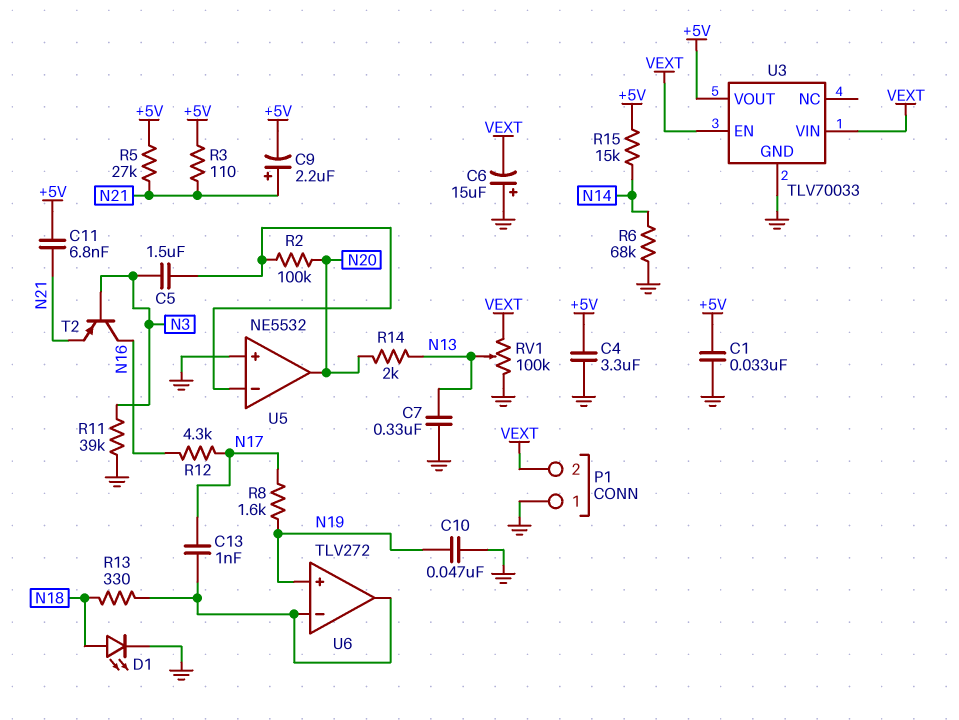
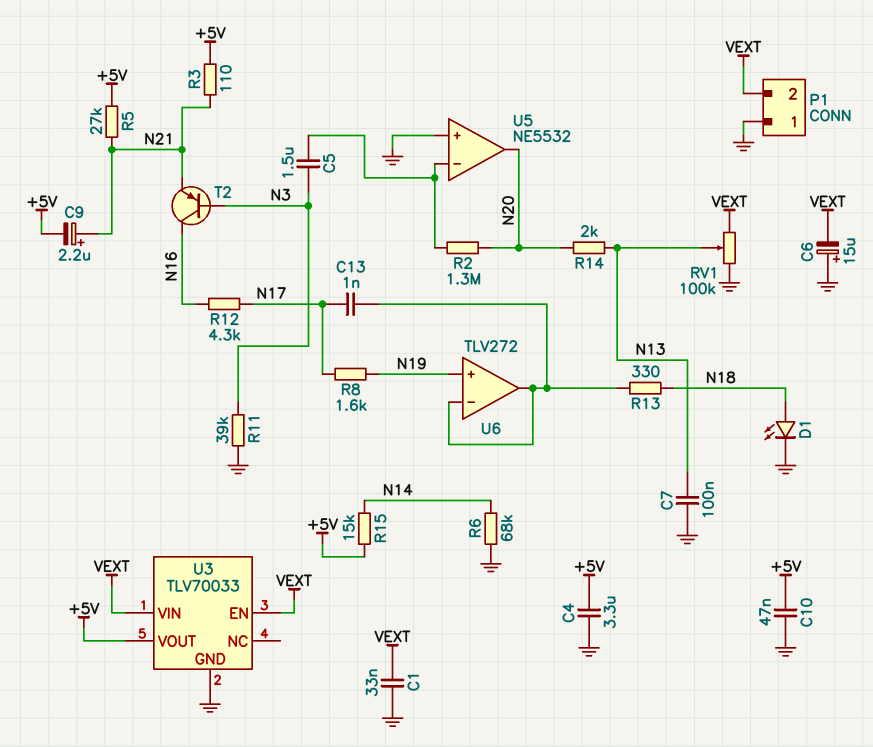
C1: 33nF (+5V, GND) -> 33nF (GND, VEXT)
C7: 330nF (GND, N13) -> 100nF (GND, N13)
C10: 47nF (GND, N19) -> 47nF (+5V, GND)
C11: 6.8nF (+5V, N21) -> none
R2: 100k (N20, U5/in-) -> 1.3M (N20, U5/in-)

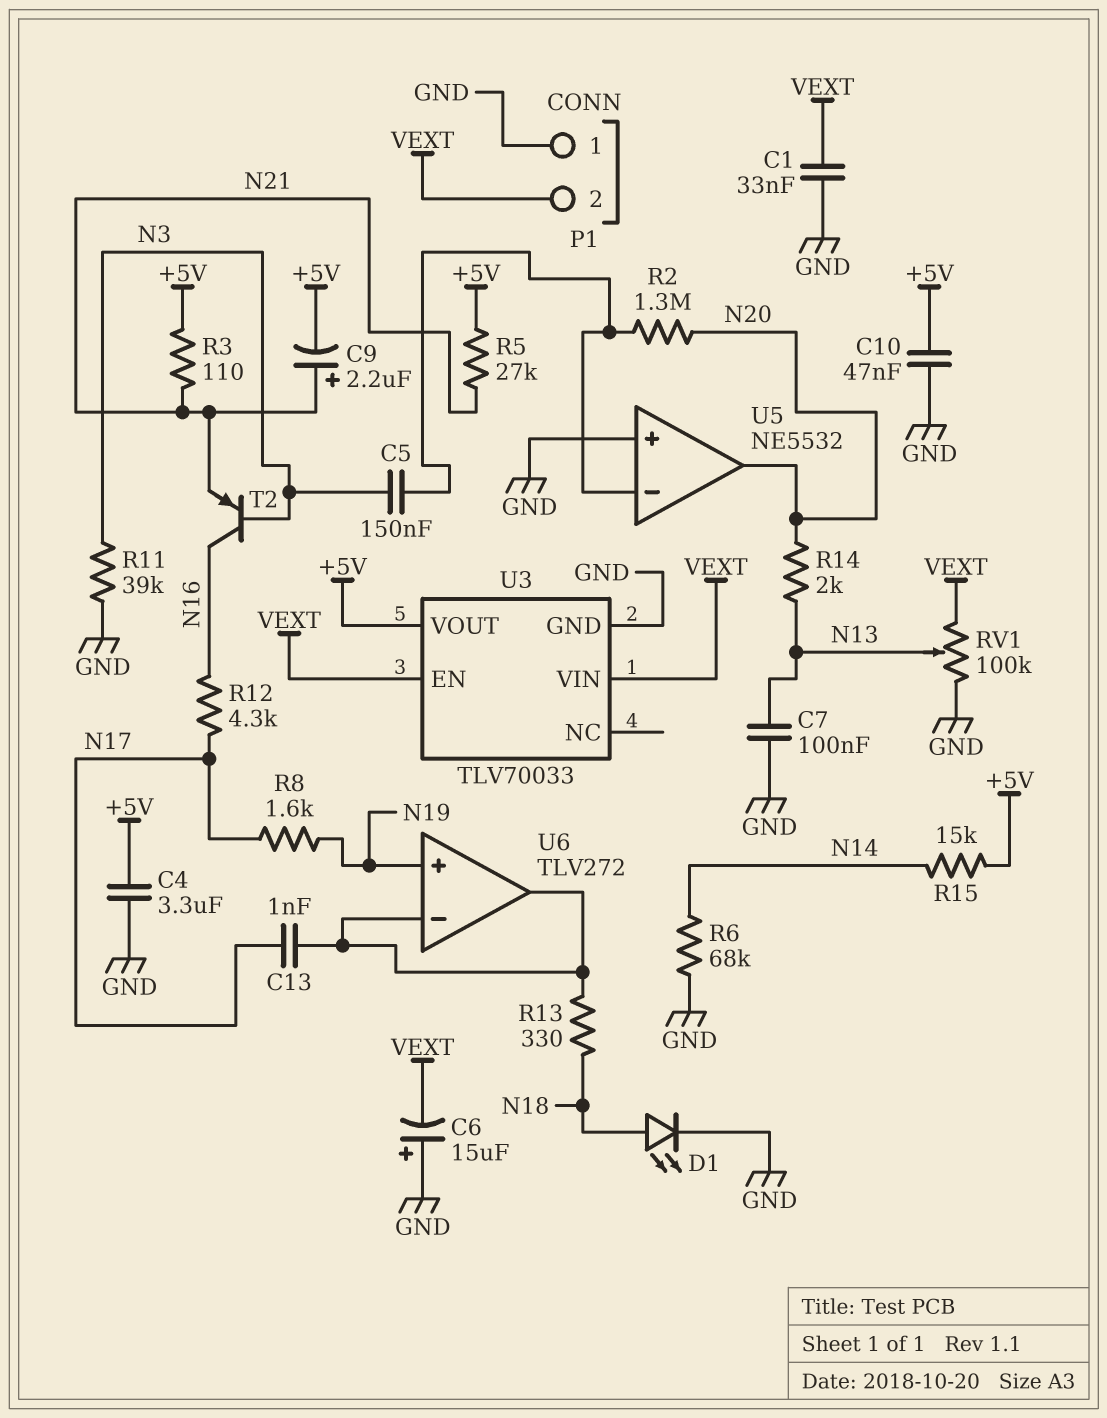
C5: 1.5uF (N3, U5/in-) -> 150nF (N3, U5/in-)

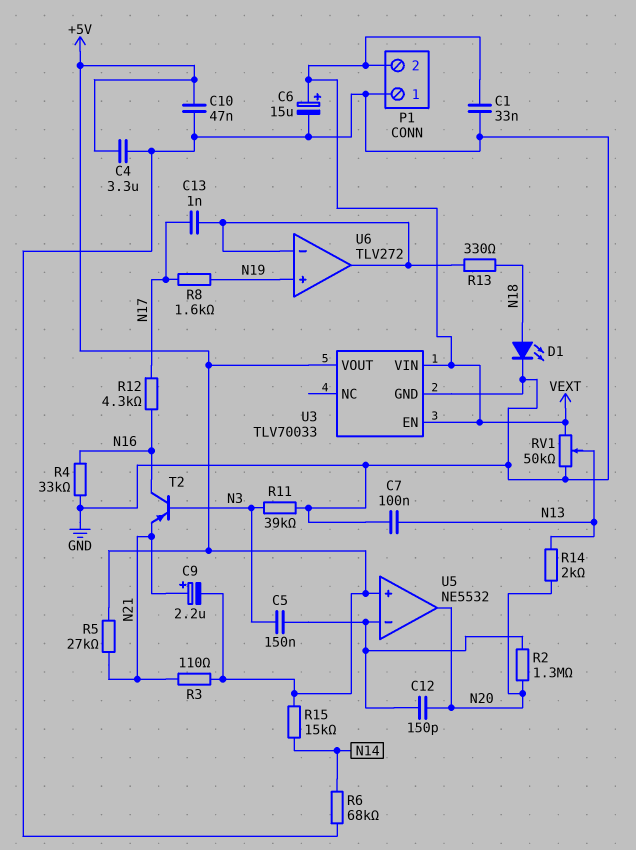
C6: 15uF (plus GND, minus VEXT) -> 15uF (plus VEXT, minus GND)
C12: none -> 150pF (N20, U5/in-)
R4: none -> 33k (GND, N16)
RV1: 100k (GND, VEXT, wiper N13) -> 50k (GND, VEXT, wiper N13)
U5 pin in+: GND -> +5V

